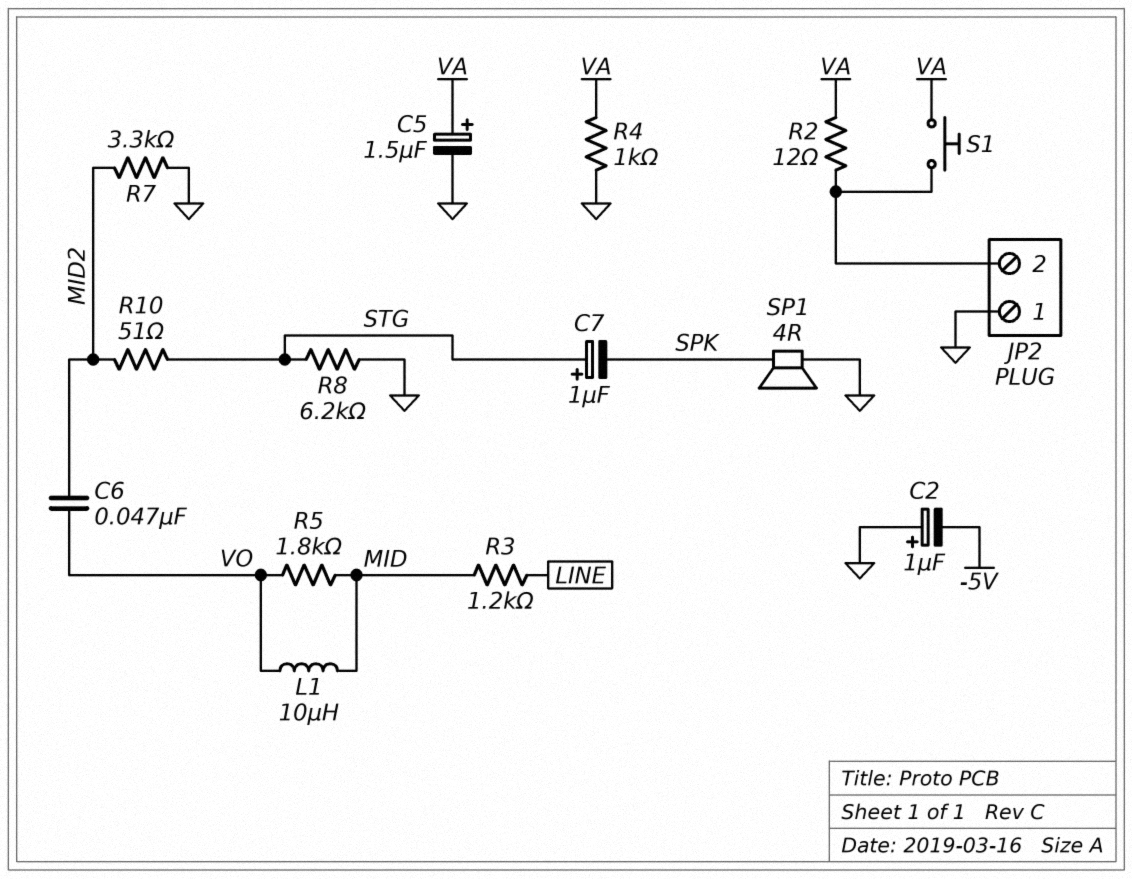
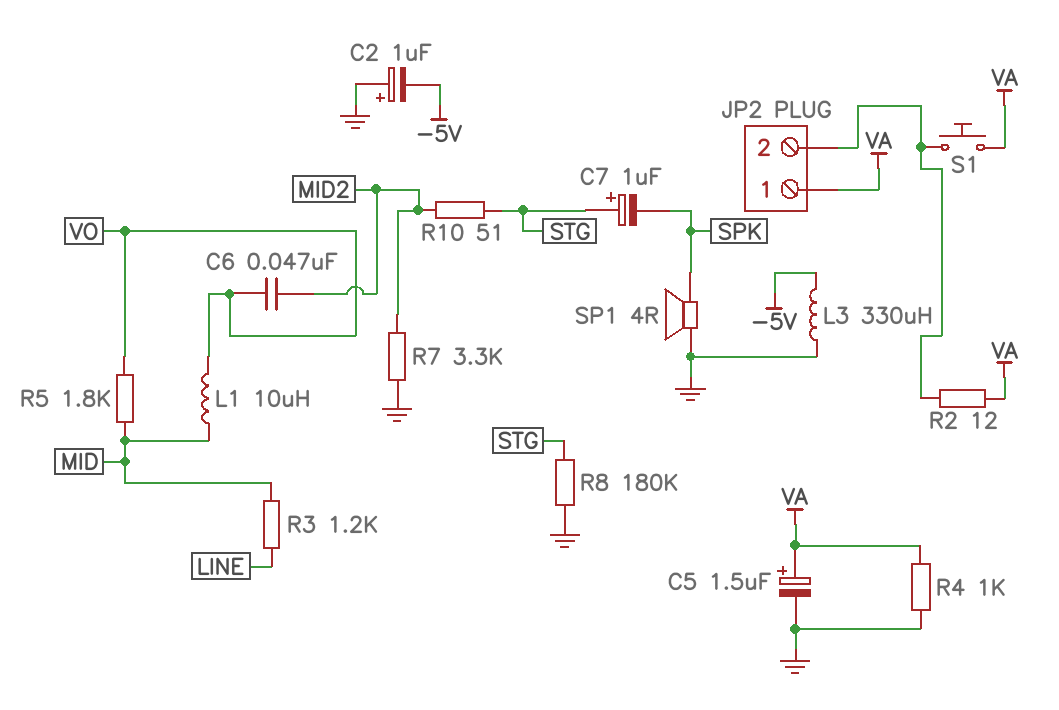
JP2 pin 1: GND -> VA
L3: none -> 330uH (-5V, GND)
R8: 6.2k (GND, STG) -> 180k (GND, STG)

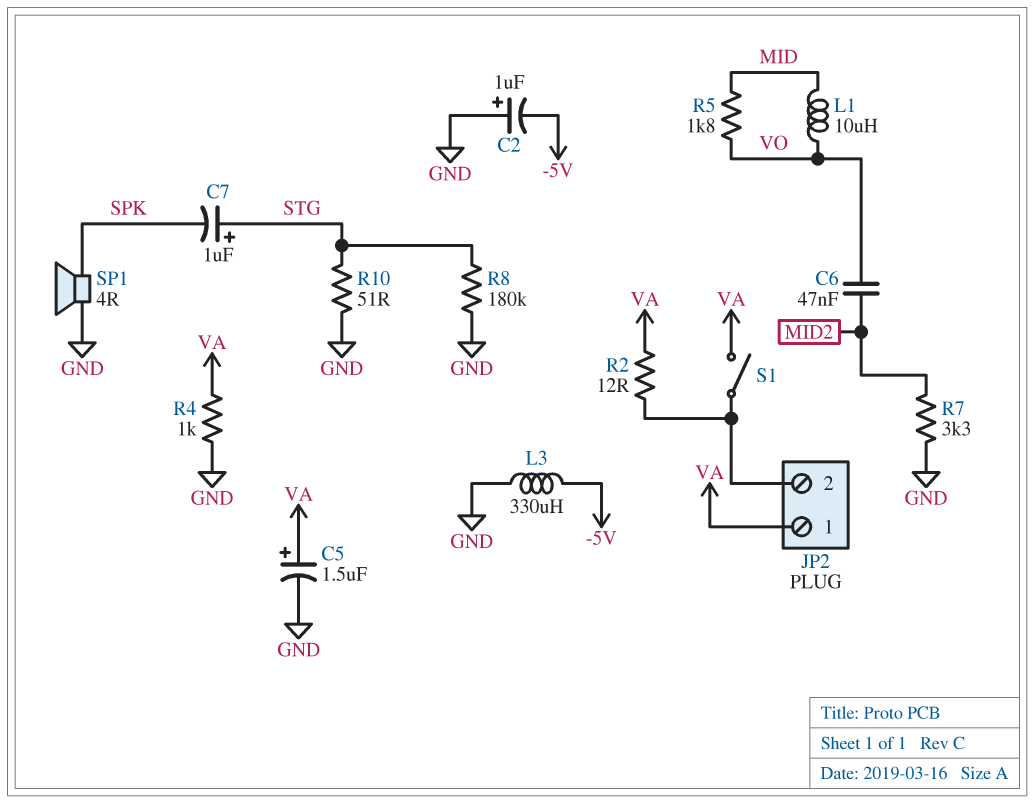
R3: 1.2k (LINE, MID) -> none
R10: 51 (MID2, STG) -> 51 (GND, STG)
S1: button (JP2/2, VA) -> switch (JP2/2, VA)

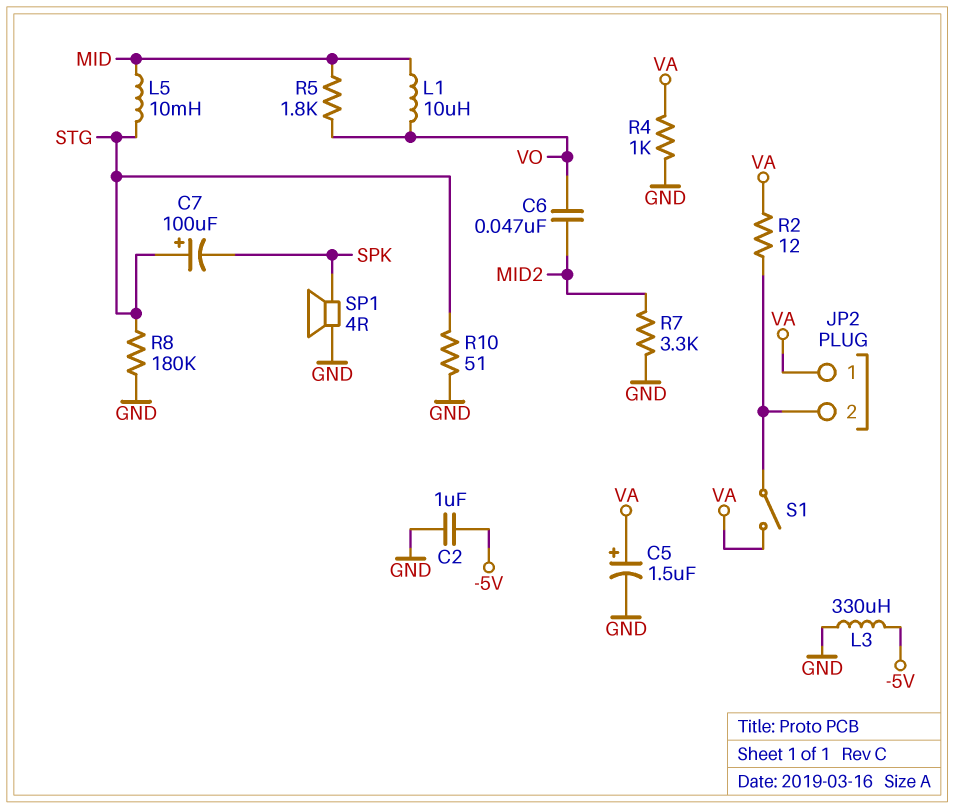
C2: 1uF (plus GND, minus -5V) -> 1uF (-5V, GND)
C7: 1uF (plus STG, minus SPK) -> 100uF (plus STG, minus SPK)
L5: none -> 10mH (MID, STG)

